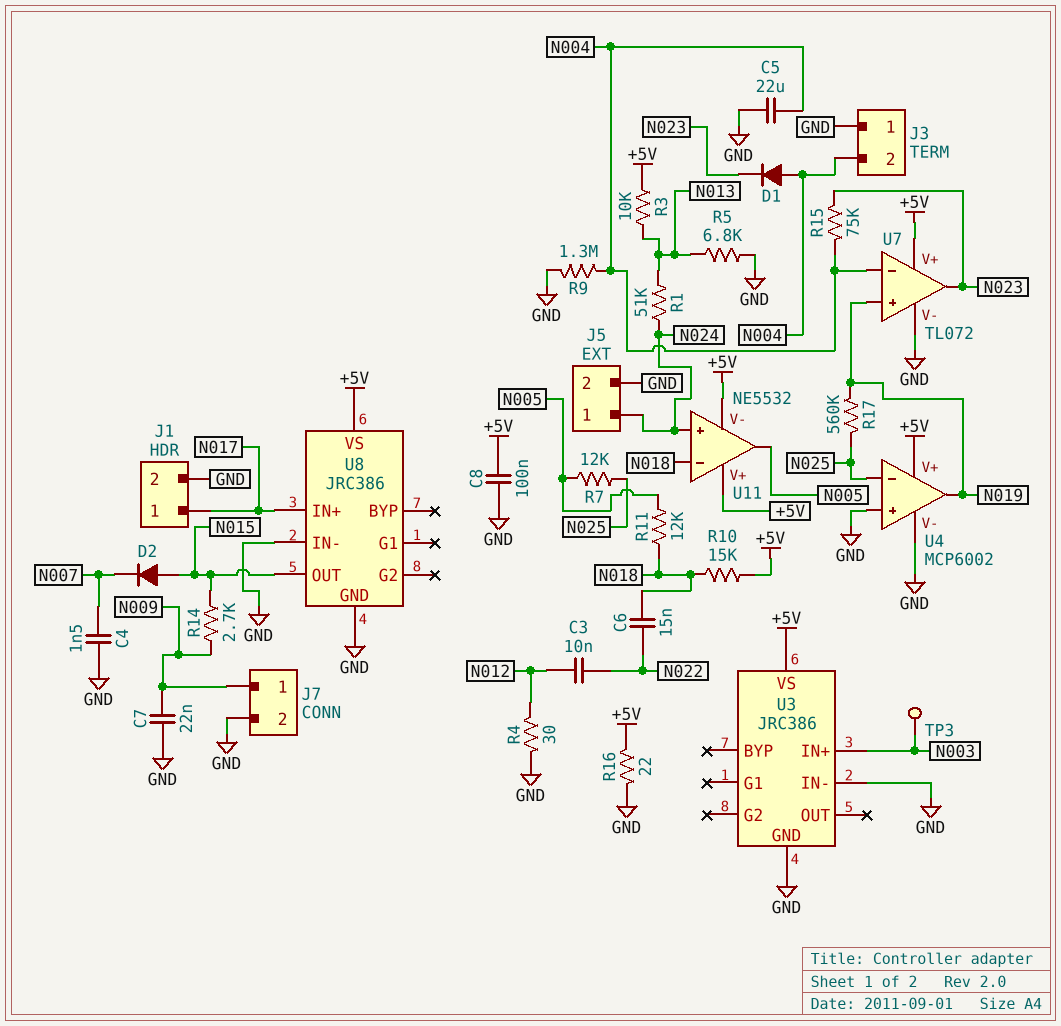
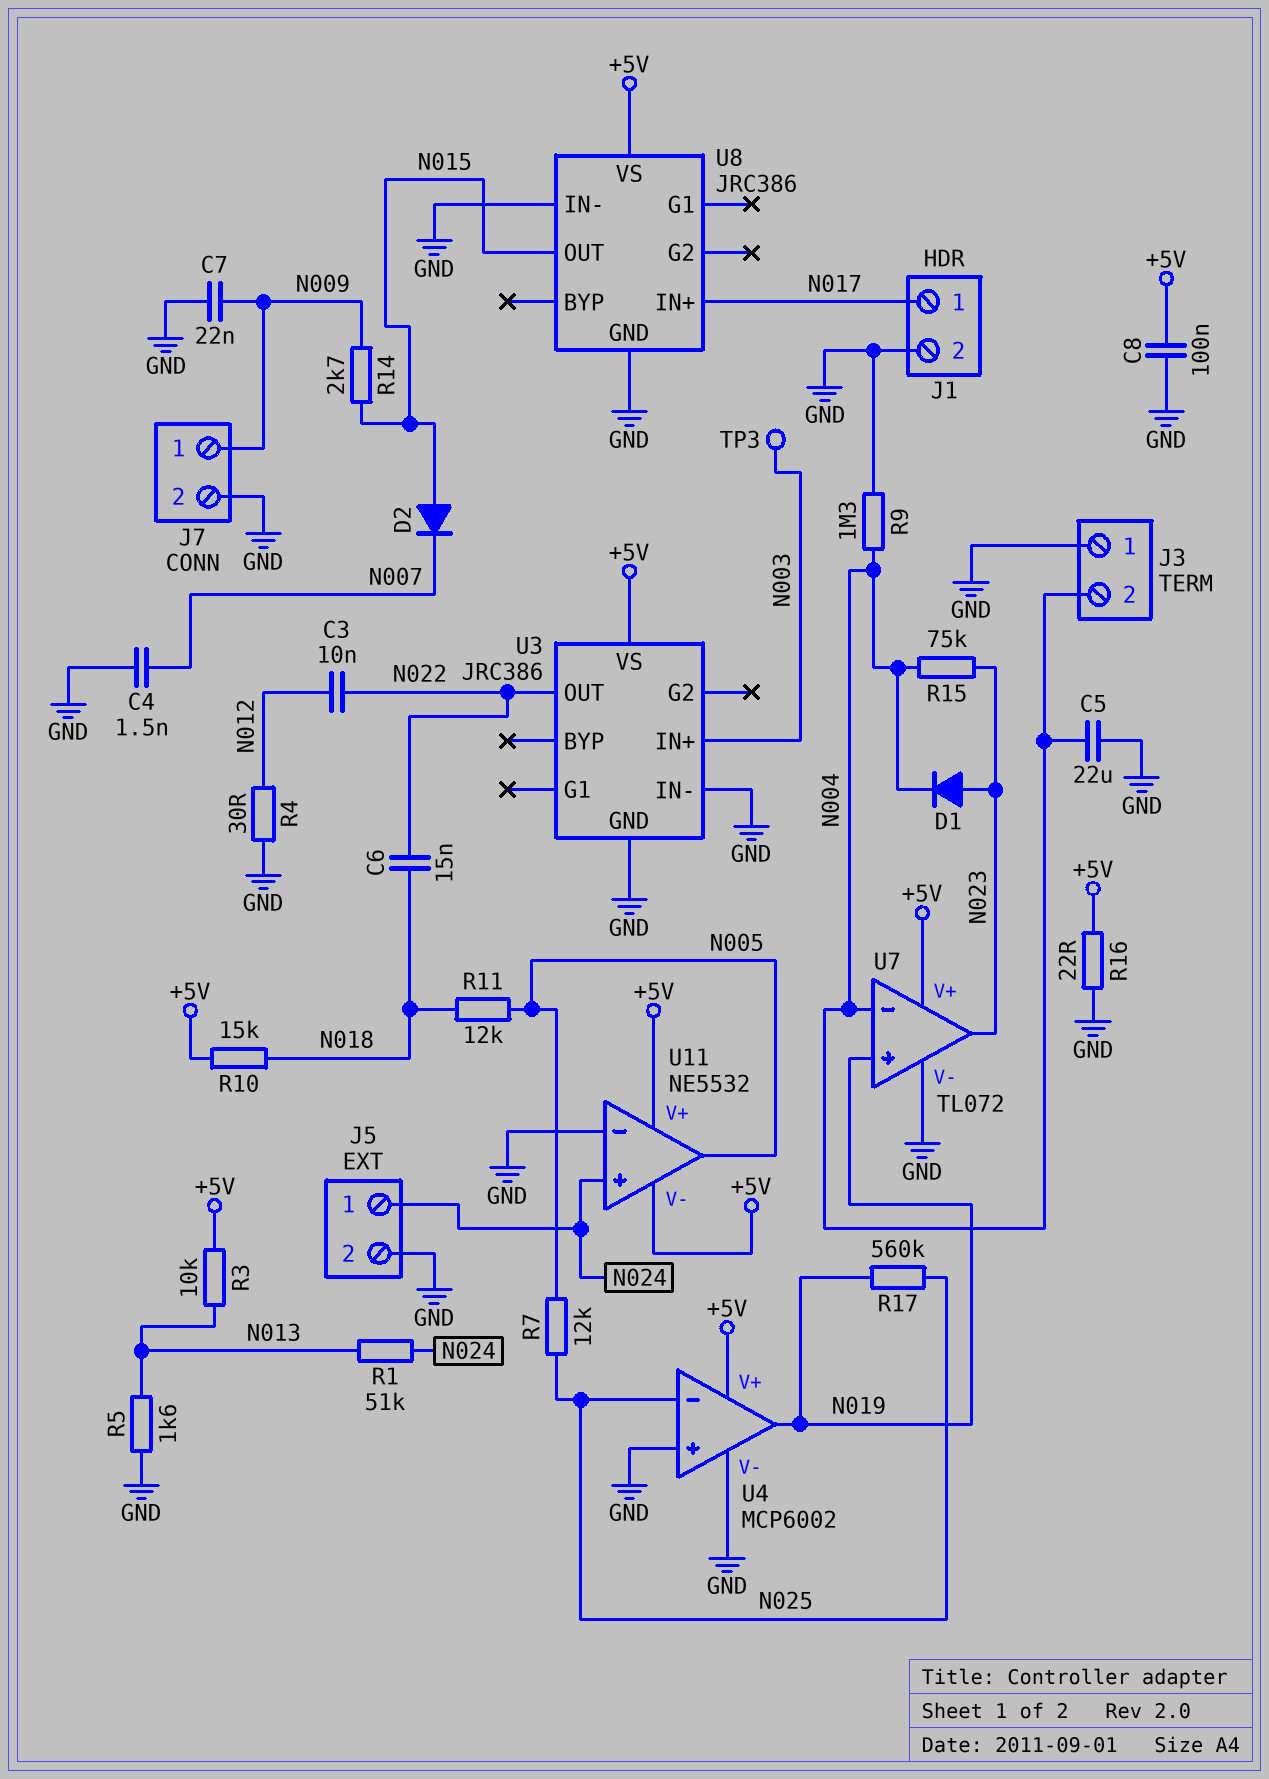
D1: diode (A N004, K N023) -> diode (A N023, K N004)
R5: 6.8k (GND, N013) -> 1.6k (GND, N013)
U3 pin OUT: none -> N022
U11 pin in-: N018 -> GND

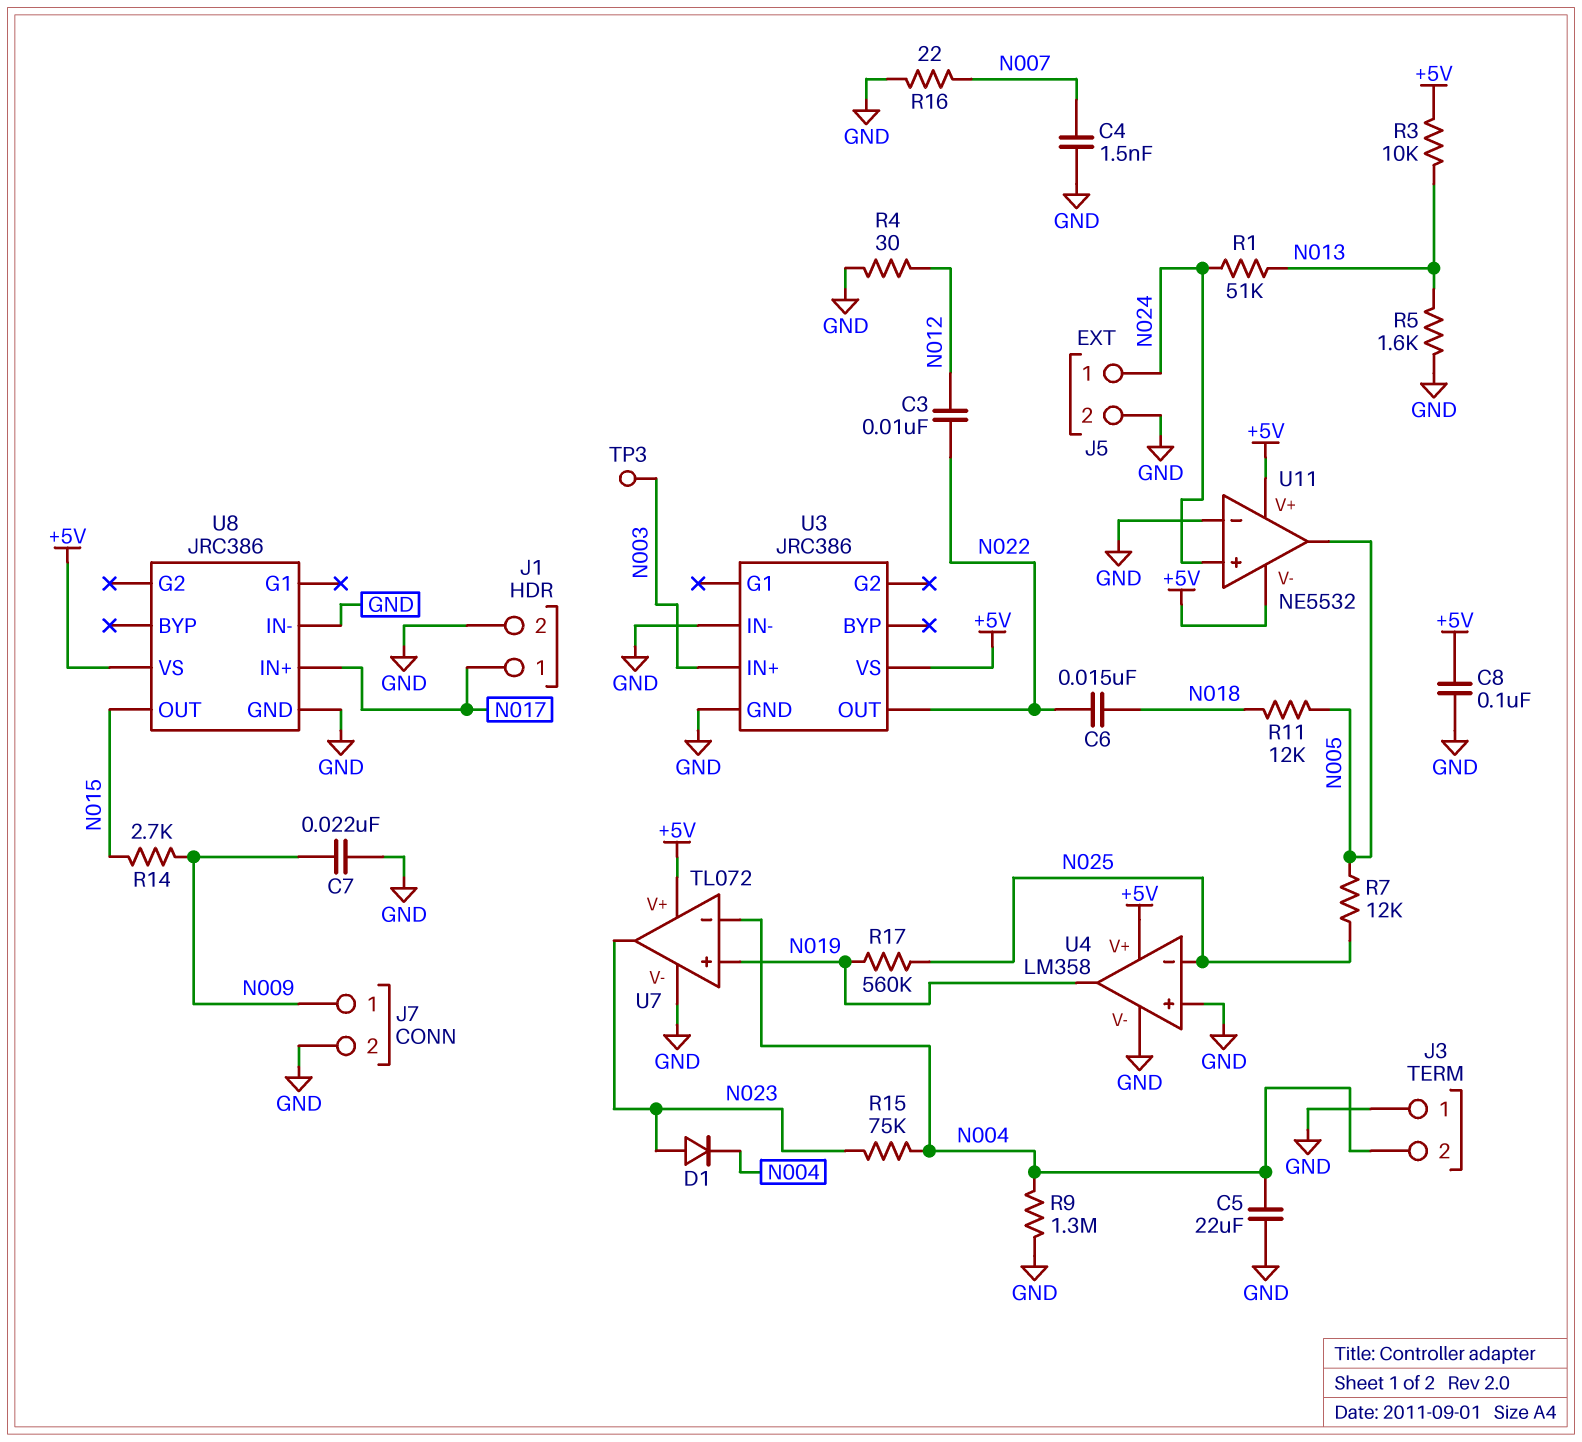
D2: diode (A N015, K N007) -> none
R10: 15k (+5V, N018) -> none
R16: 22 (+5V, GND) -> 22 (GND, N007)
U4: MCP6002 -> LM358

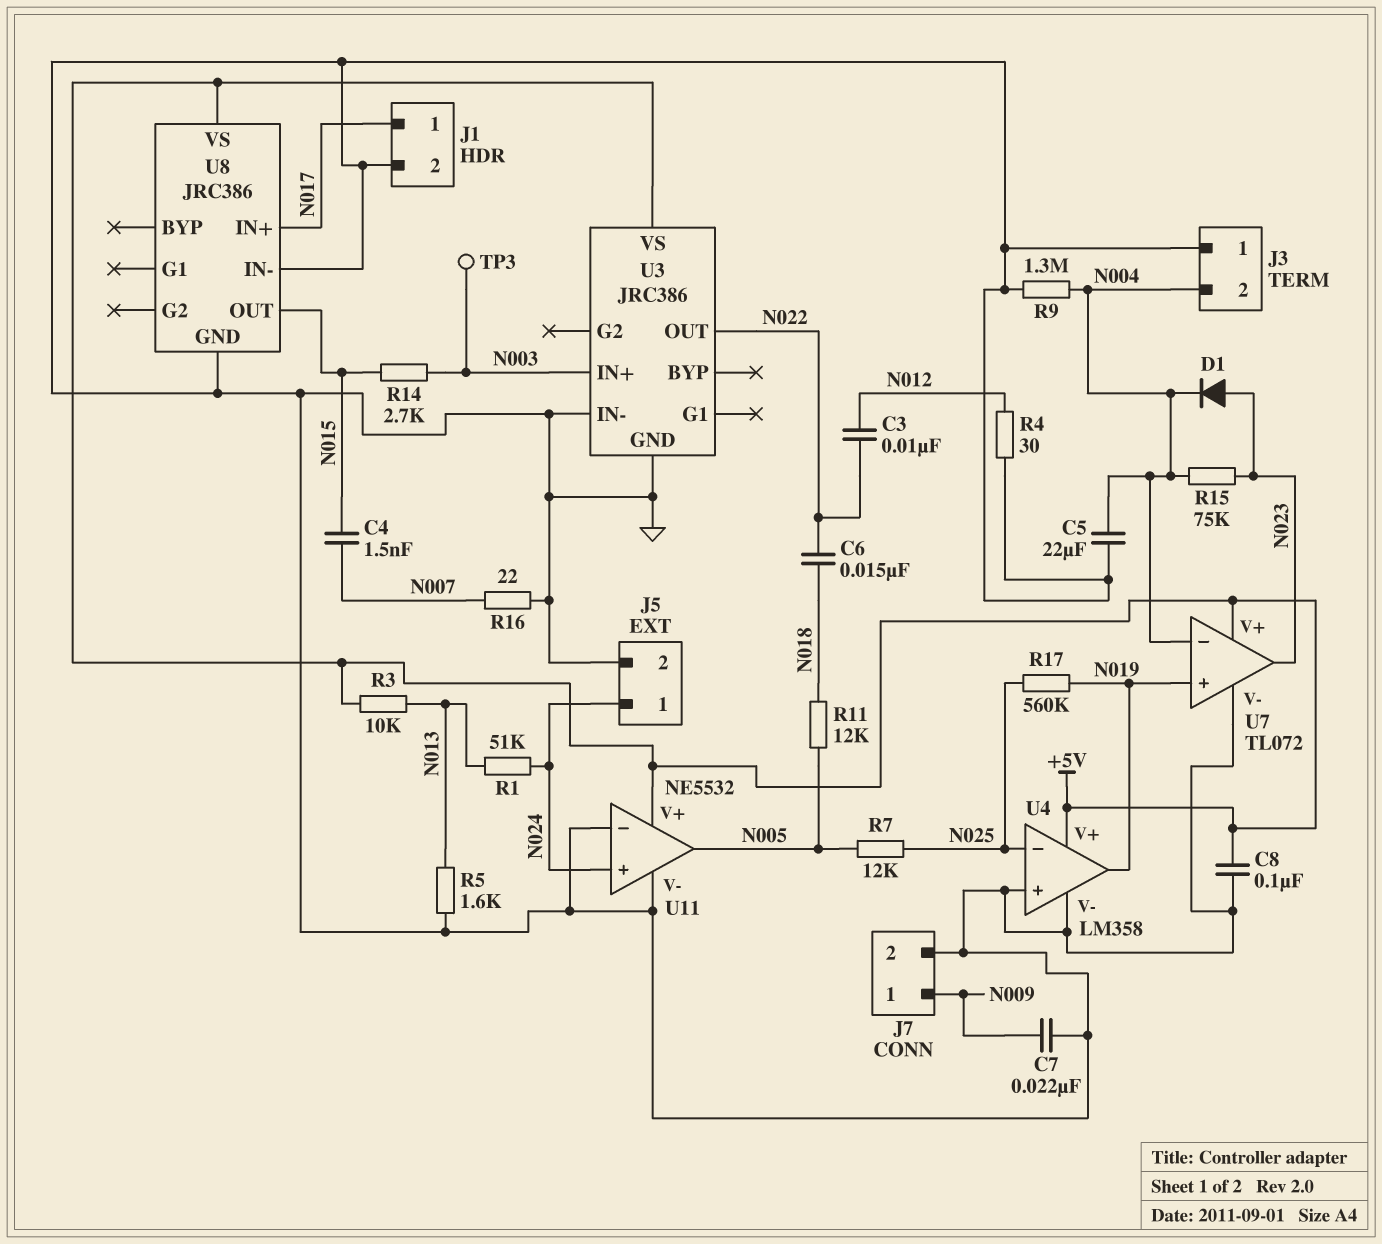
C4: 1.5nF (GND, N007) -> 1.5nF (N007, N015)
R14: 2.7k (N009, N015) -> 2.7k (N003, N015)
U11 pin V-: +5V -> GND

